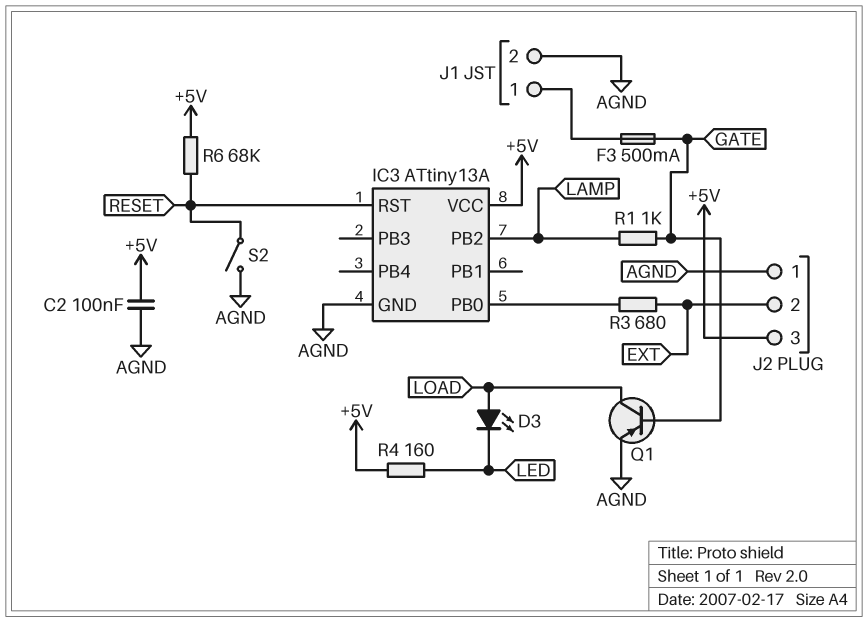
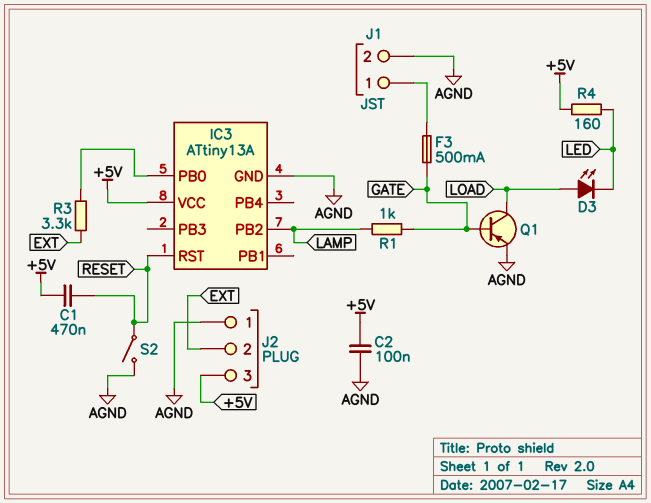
C1: none -> 470nF (+5V, RESET)
R3: 680 (EXT, IC3/PB0) -> 3.3k (EXT, IC3/PB0)
R6: 68k (+5V, RESET) -> none

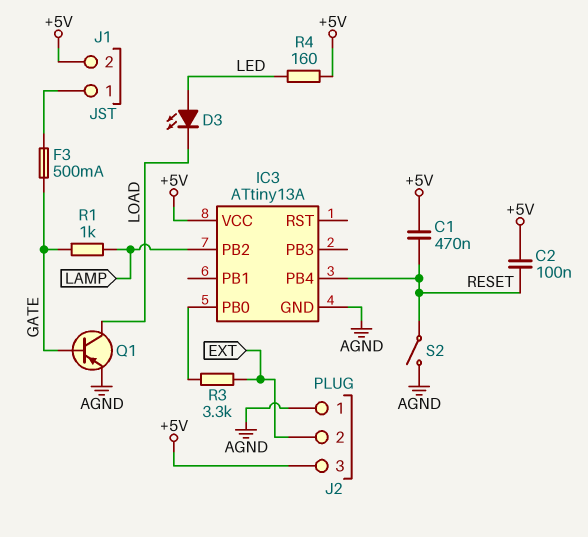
C2: 100nF (+5V, AGND) -> 100nF (+5V, RESET)
D3: LED (A LOAD, K LED) -> LED (A LED, K LOAD)
IC3 pin PB4: none -> RESET
IC3 pin RST: RESET -> none
J1 pin 2: AGND -> +5V

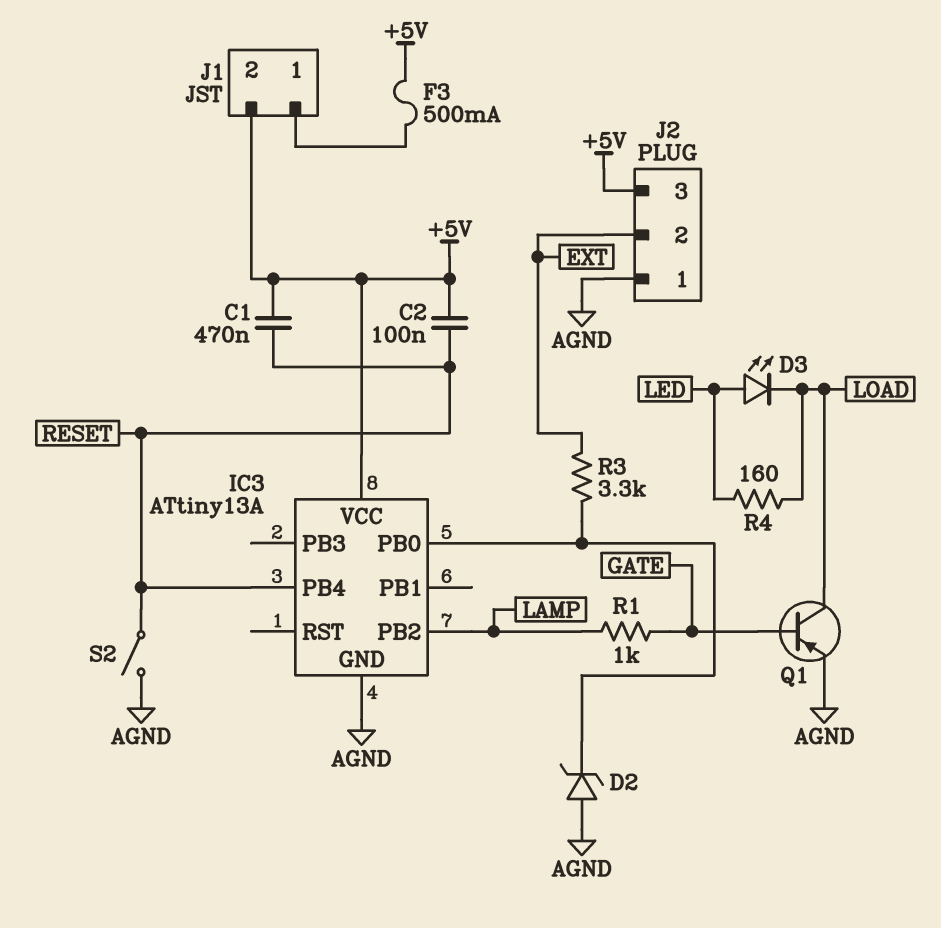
D2: none -> zener (A AGND, K IC3/PB0)
F3: 500mA (GATE, J1/1) -> 500mA (+5V, J1/1)
R4: 160 (+5V, LED) -> 160 (LED, LOAD)

